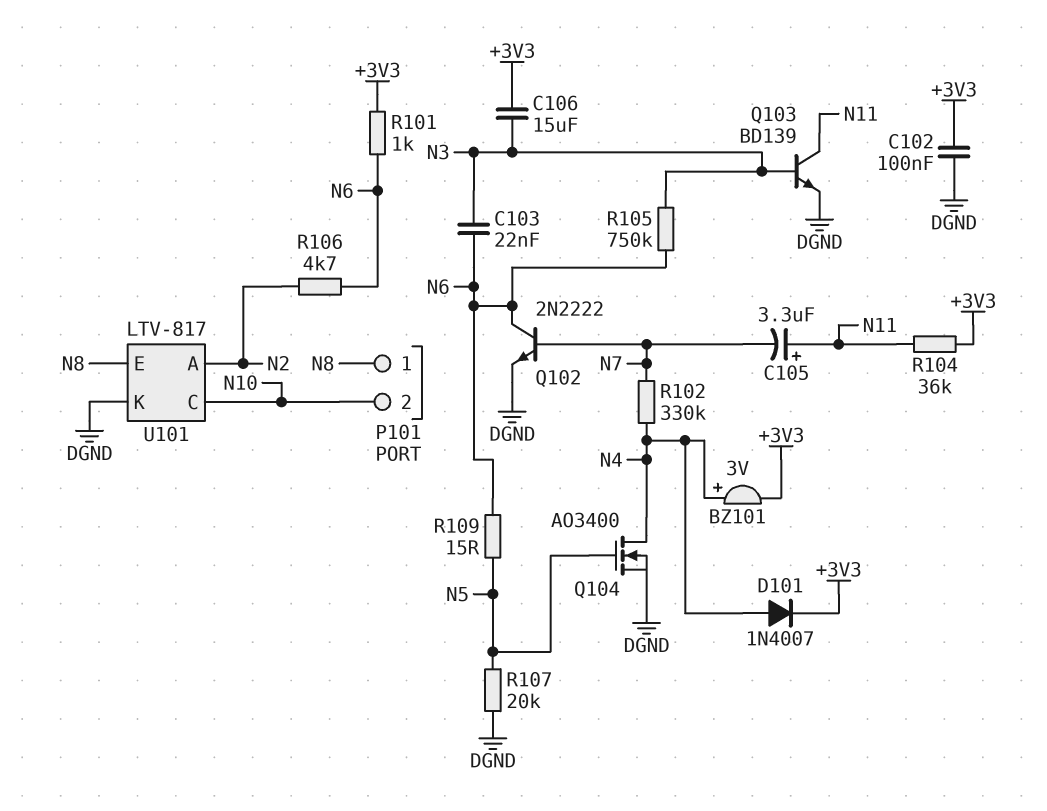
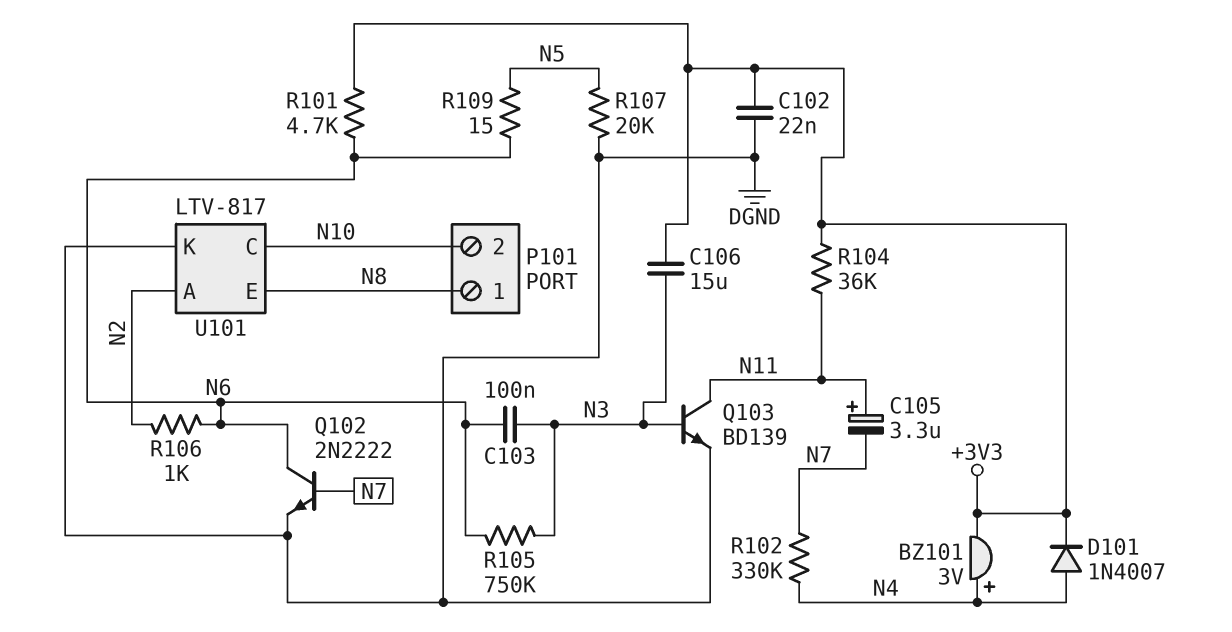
C102: 100nF (+3V3, DGND) -> 22nF (+3V3, DGND)
C103: 22nF (N3, N6) -> 100nF (N3, N6)
Q104: NMOS AO3400 (G N5, D N4, S DGND) -> none
R101: 1k (+3V3, N6) -> 4.7k (+3V3, N6)
R106: 4.7k (N2, N6) -> 1k (N2, N6)

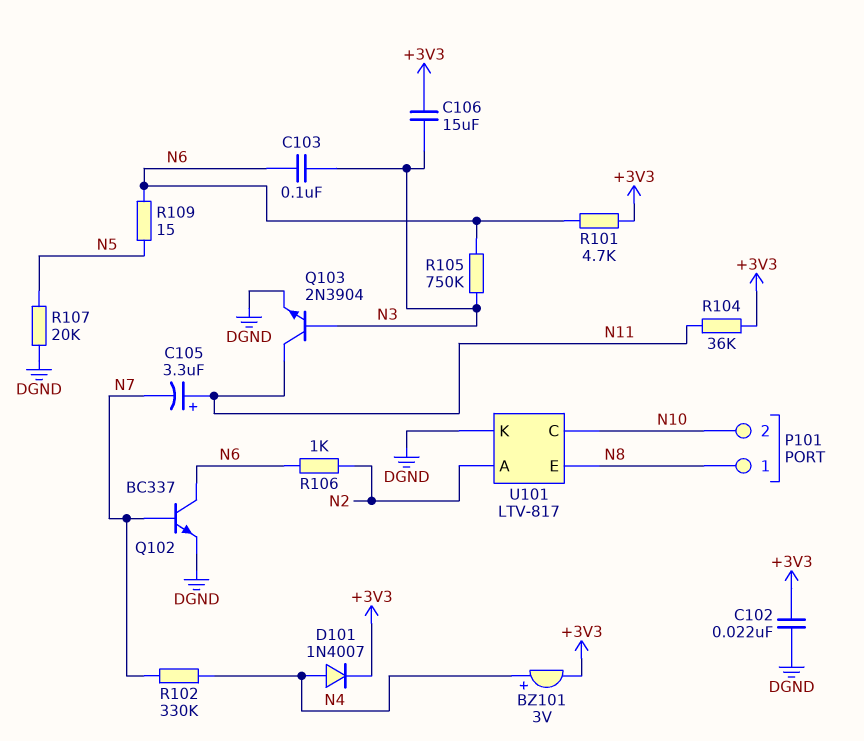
Q102: NPN 2N2222 (B N7, C N6, E DGND) -> NPN BC337 (B N7, C N6, E DGND)
Q103: NPN BD139 (B N3, C N11, E DGND) -> NPN 2N3904 (B N3, C N11, E DGND)

